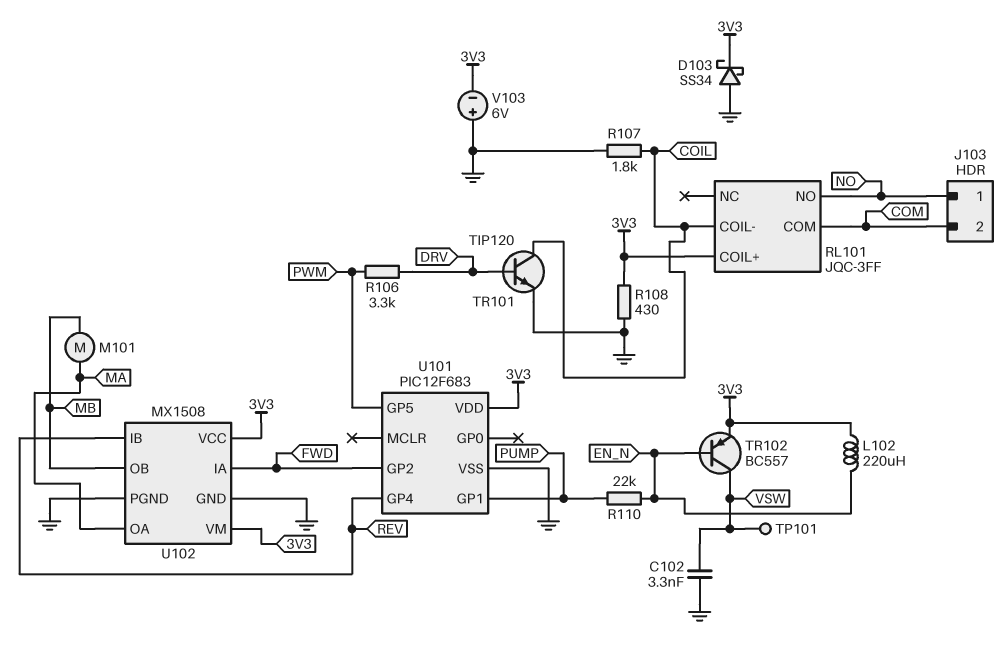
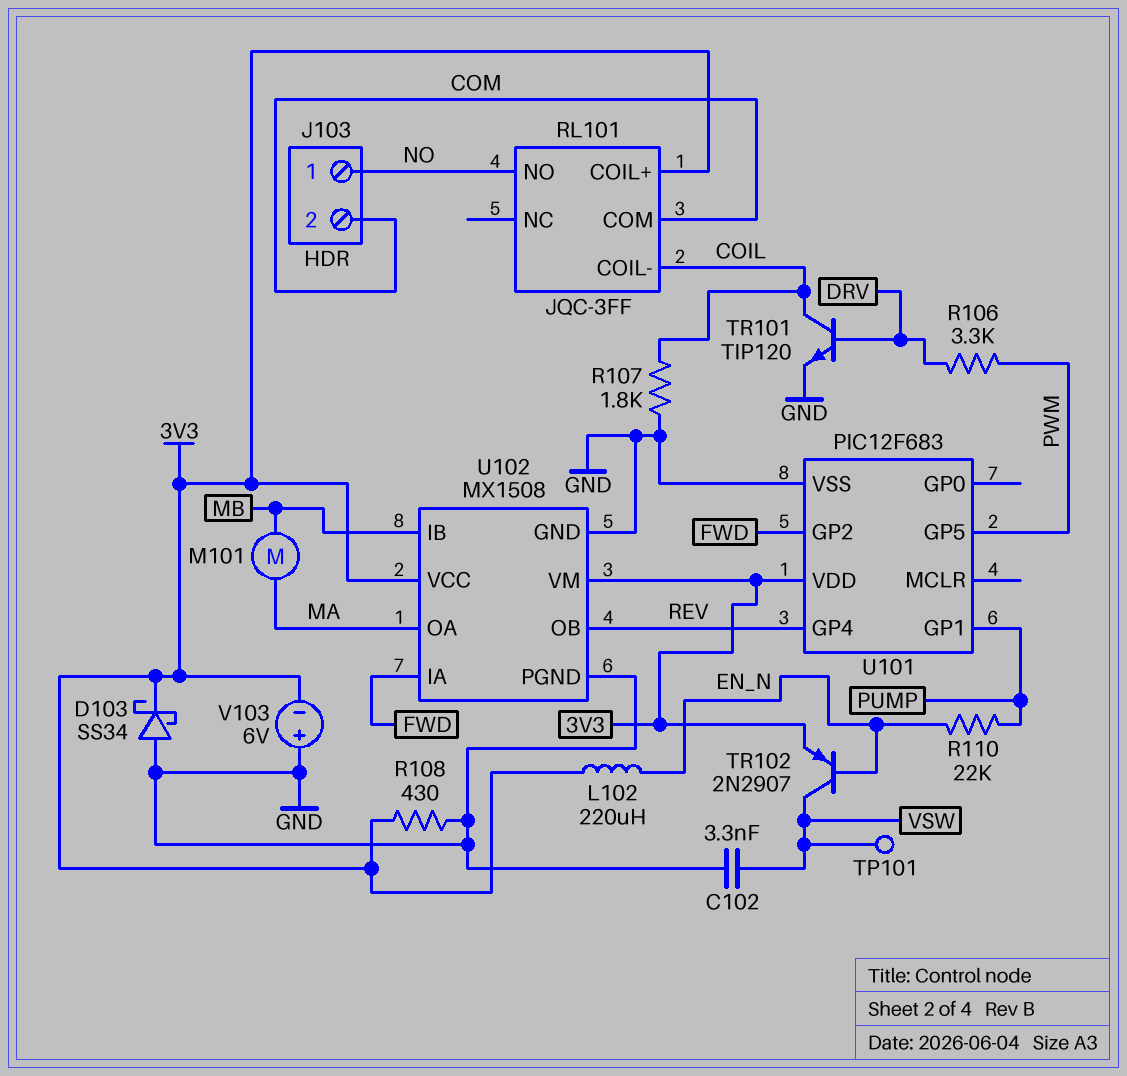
TR102: PNP BC557 (B EN_N, C VSW, E 3V3) -> PNP 2N2907 (B EN_N, C VSW, E 3V3)
U102 pin IB: REV -> MB
U102 pin OB: MB -> REV

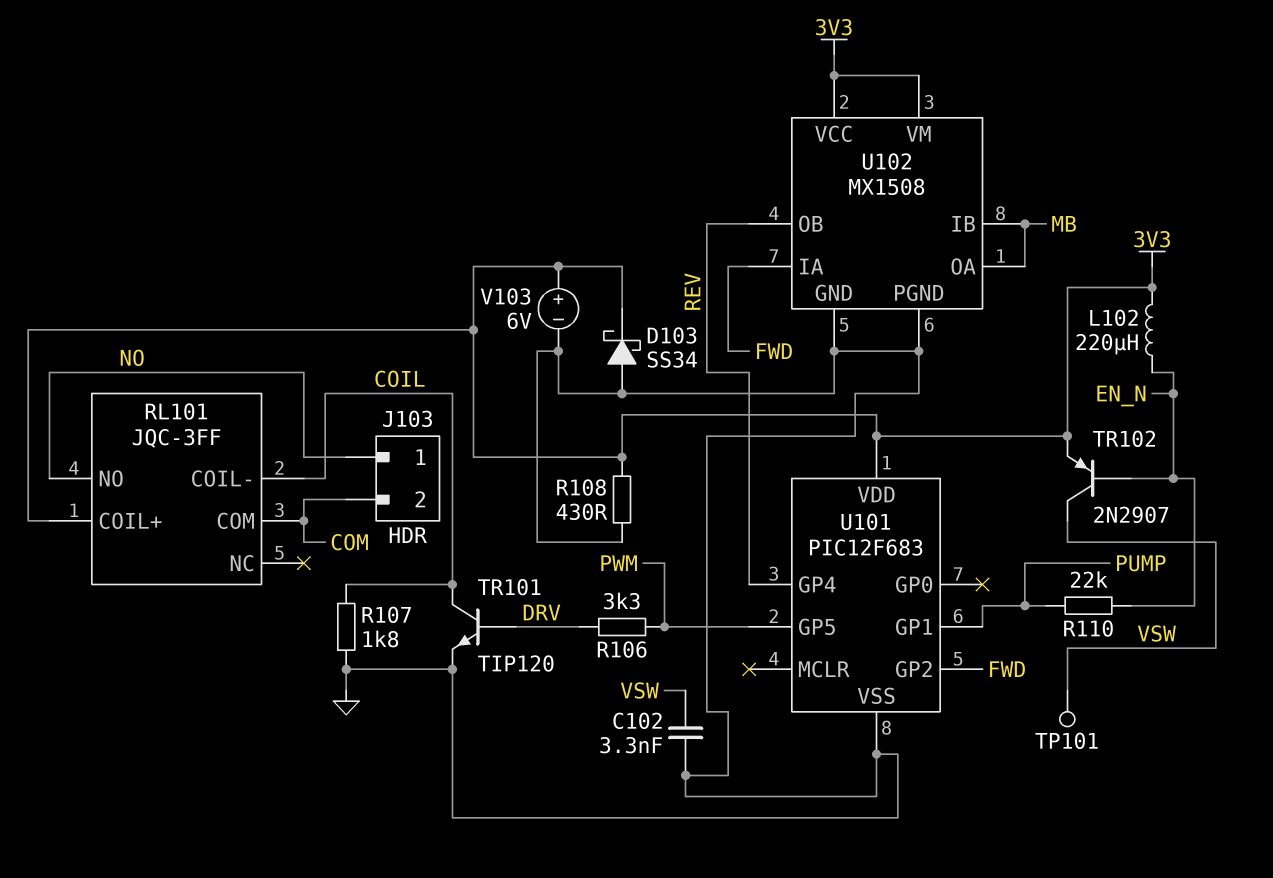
M101: motor (MA, MB) -> none
U102 pin OA: MA -> MB
V103: 6V (plus GND, minus 3V3) -> 6V (plus 3V3, minus GND)

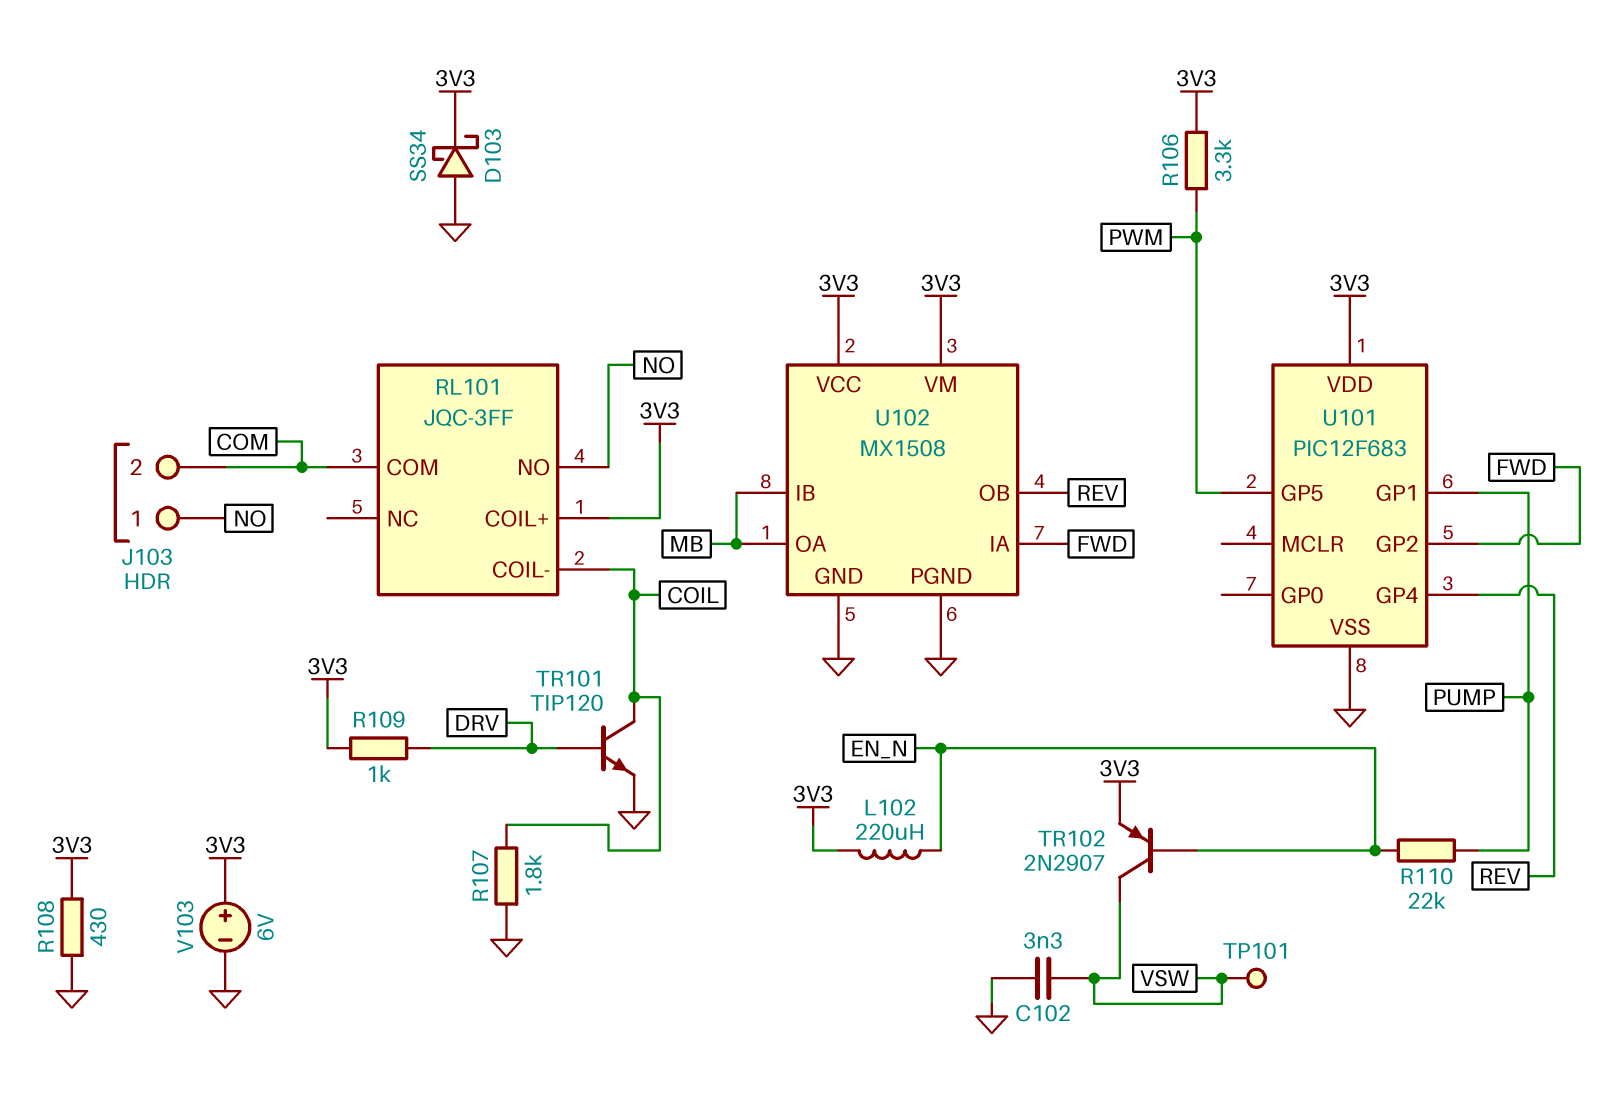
R106: 3.3k (DRV, PWM) -> 3.3k (3V3, PWM)
R109: none -> 1k (3V3, DRV)

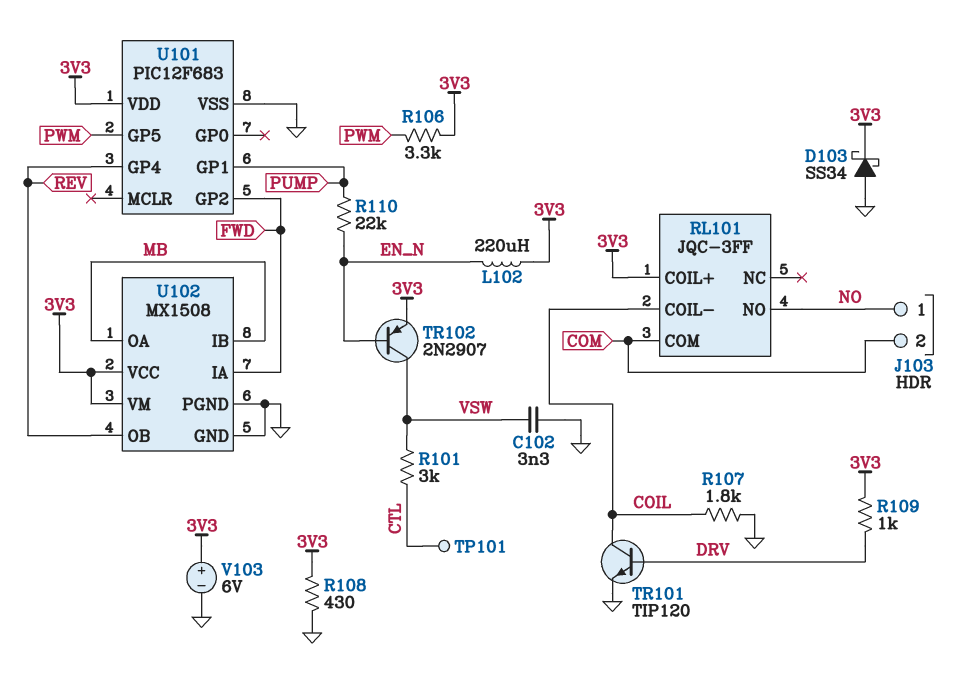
R101: none -> 3k (CTL, VSW)
TP101: test point (VSW) -> test point (CTL)

